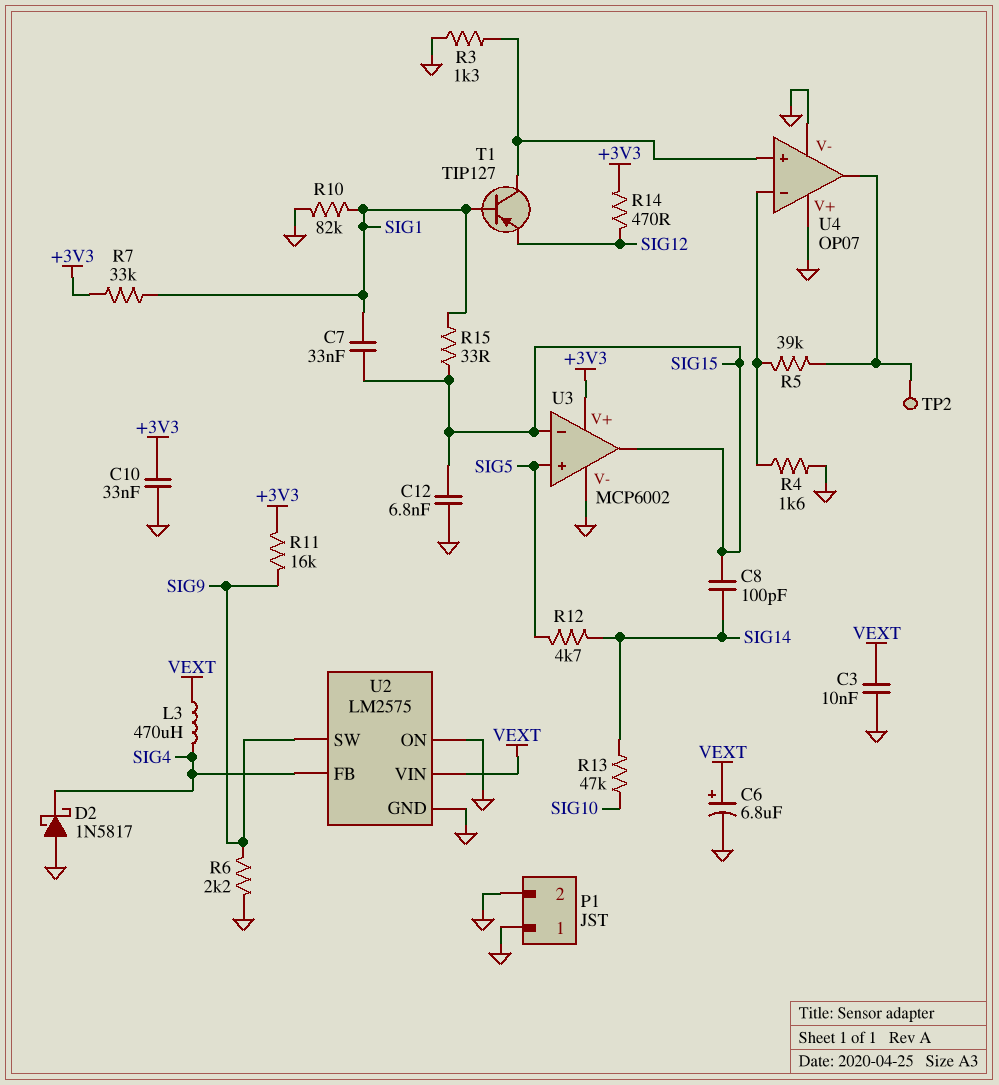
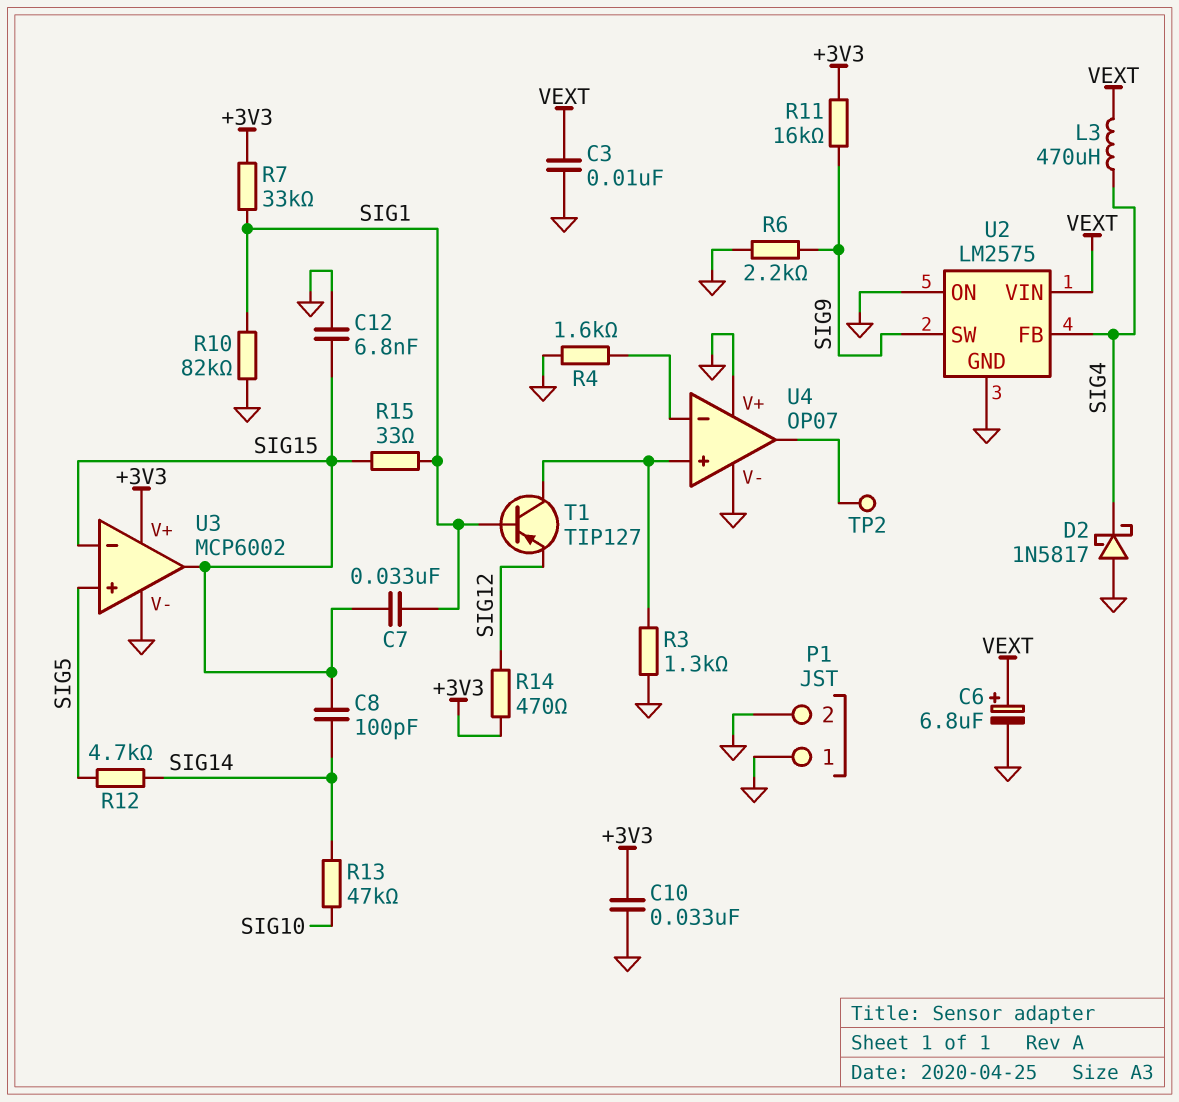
R5: 39k (U4/in-, U4/out) -> none

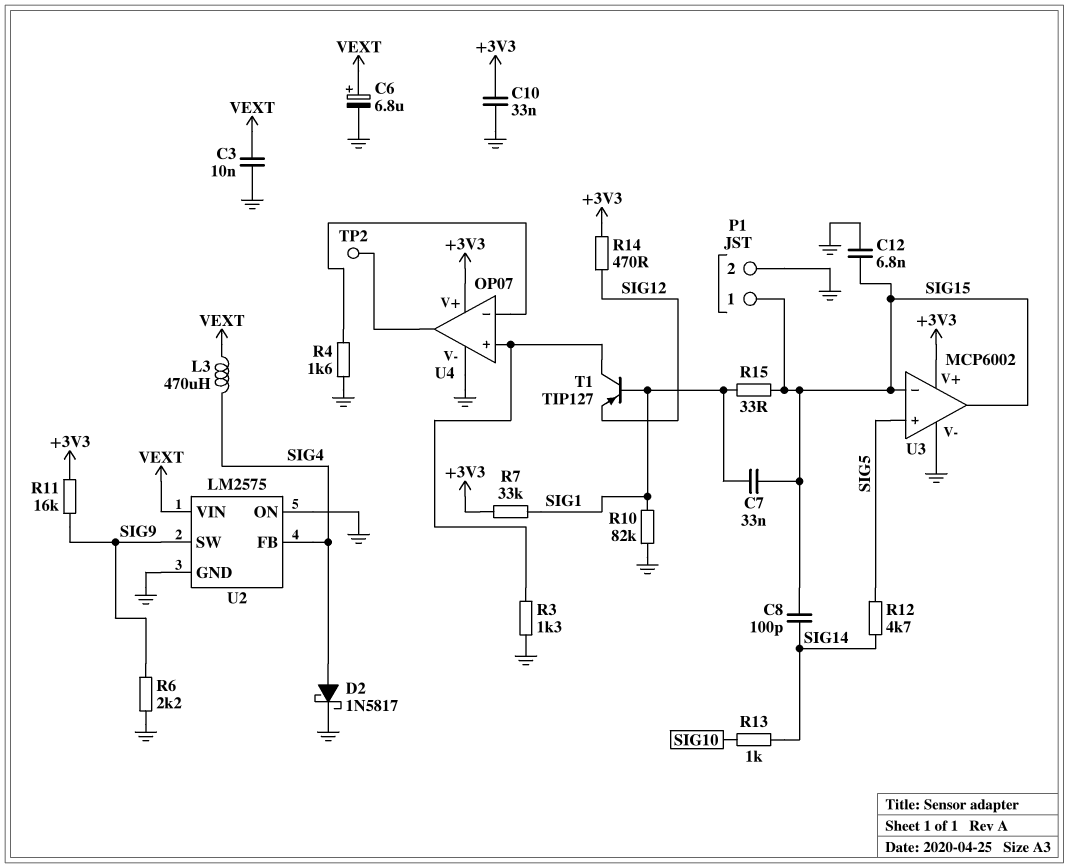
D2: schottky 1N5817 (A GND, K SIG4) -> schottky 1N5817 (A SIG4, K GND)
P1 pin 1: GND -> SIG15
R13: 47k (SIG10, SIG14) -> 1k (SIG10, SIG14)
U4 pin V+: GND -> +3V3

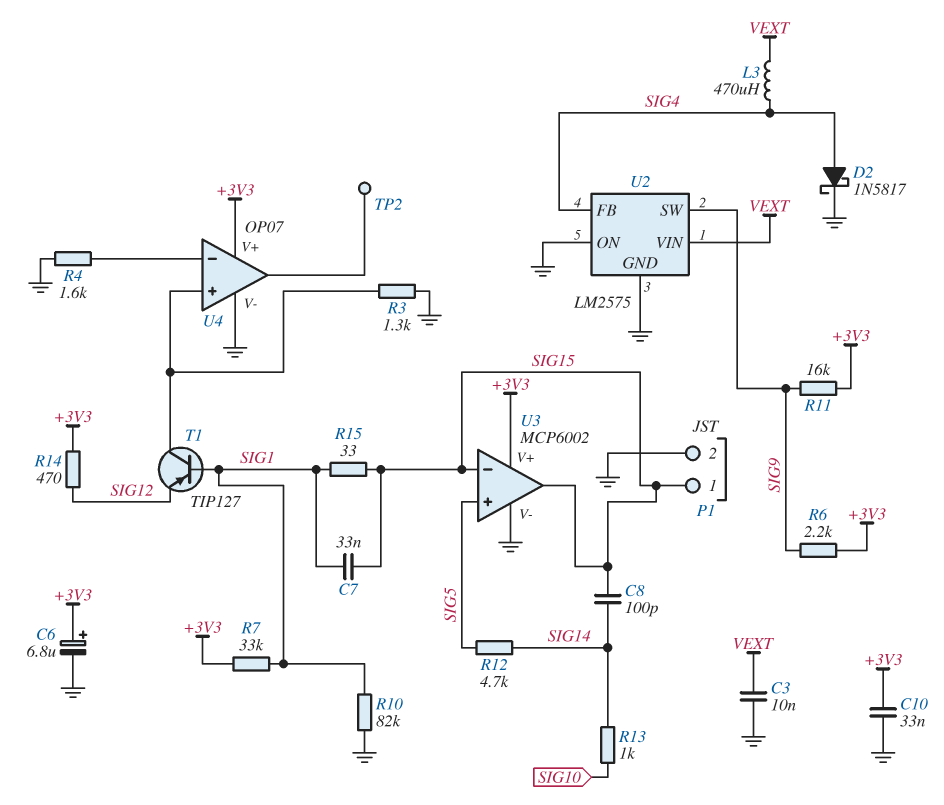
C6: 6.8uF (plus VEXT, minus GND) -> 6.8uF (plus +3V3, minus GND)
C12: 6.8nF (GND, SIG15) -> none
R6: 2.2k (GND, SIG9) -> 2.2k (+3V3, SIG9)

